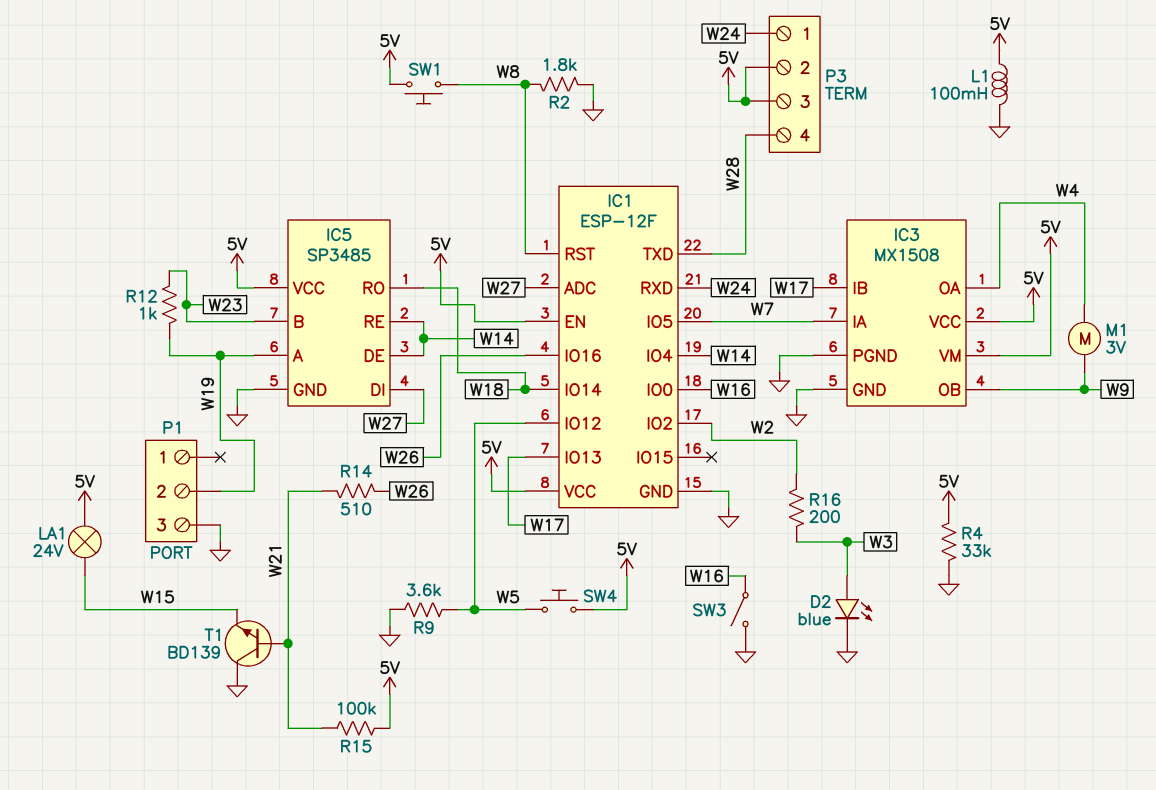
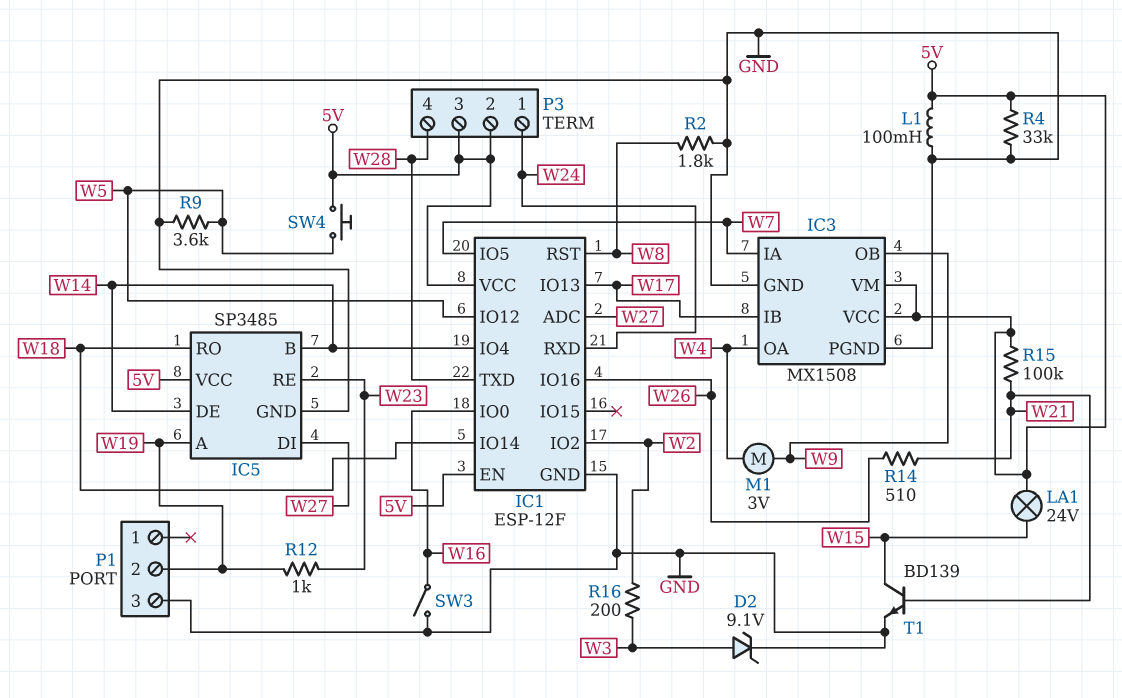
D2: LED blue (A W3, K GND) -> zener 9.1V (A W3, K GND)
IC5 pin B: W23 -> W14
IC5 pin RE: W14 -> W23
SW1: button (5V, W8) -> none
T1: NPN BD139 (B W21, C GND, E W15) -> NPN BD139 (B W21, C W15, E GND)

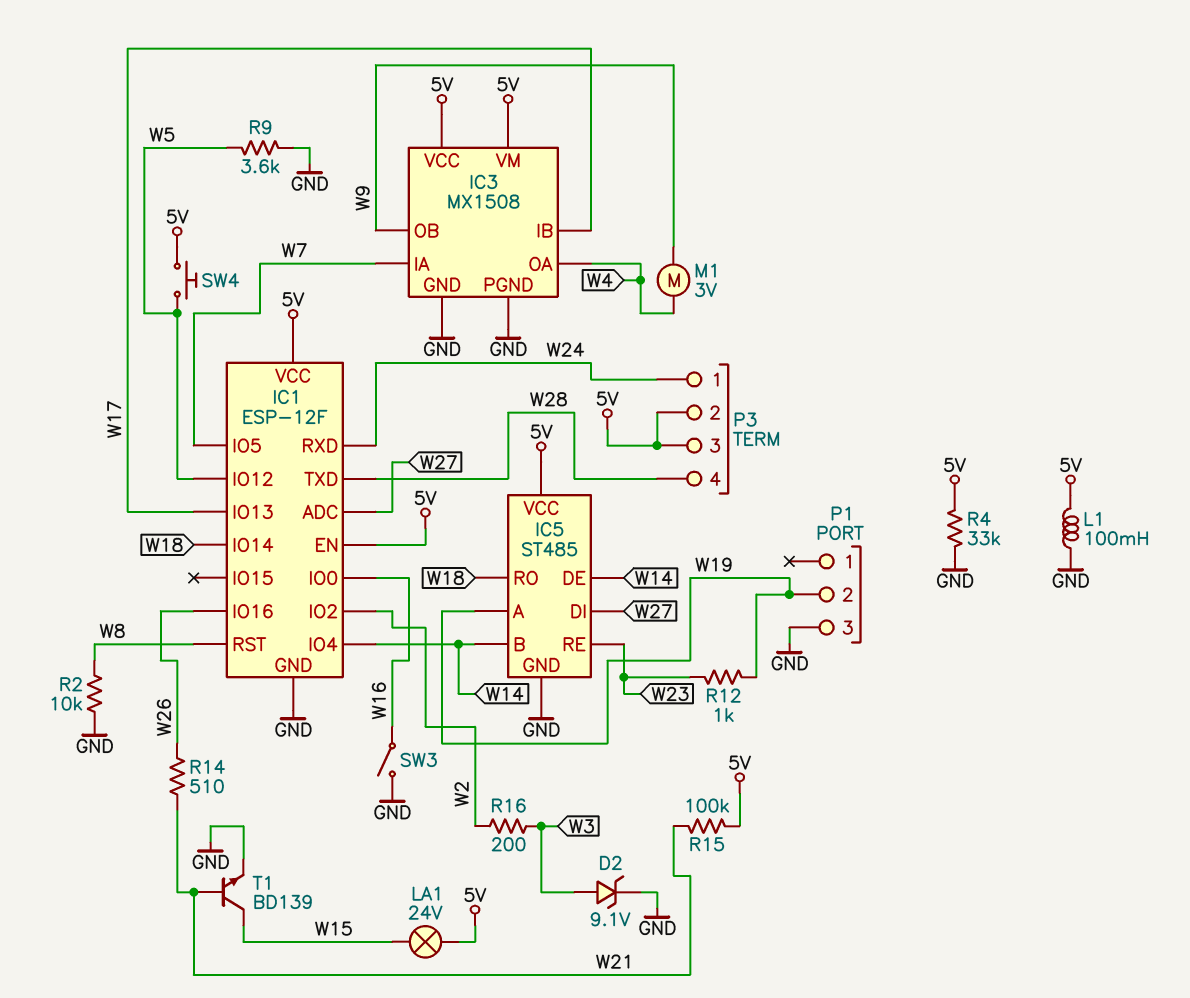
IC5: SP3485 -> ST485
R2: 1.8k (GND, W8) -> 10k (GND, W8)

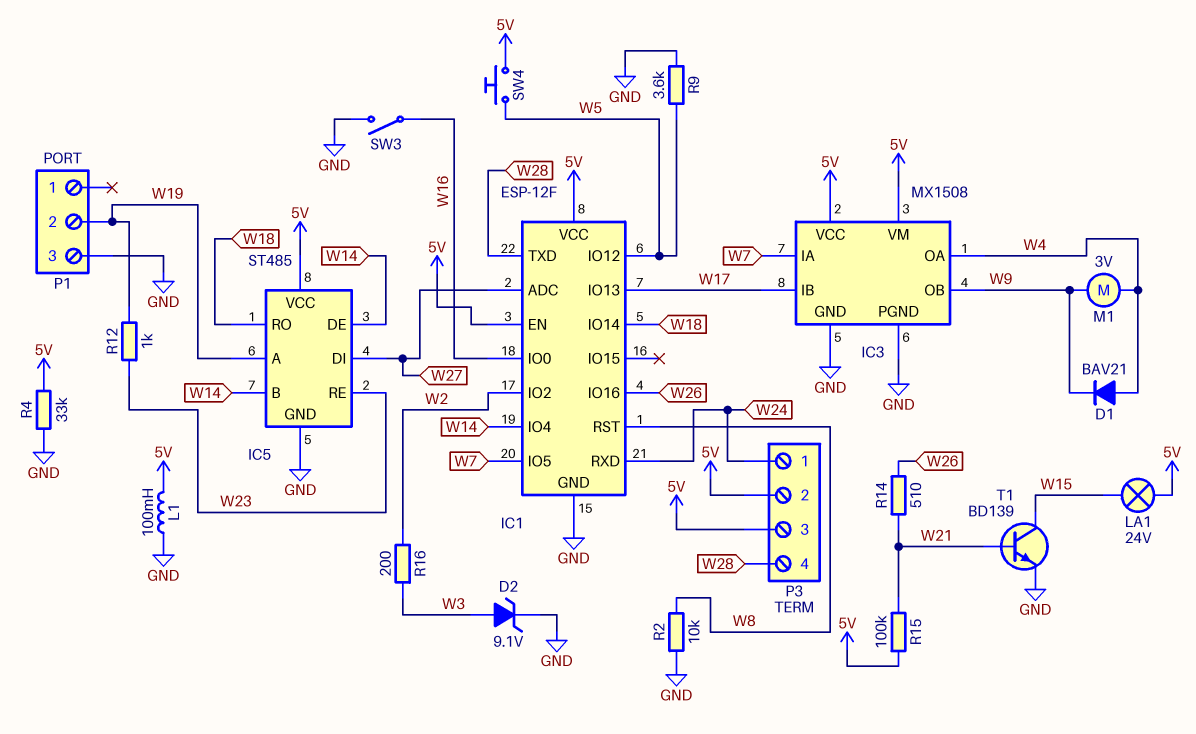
D1: none -> diode BAV21 (A W4, K W9)

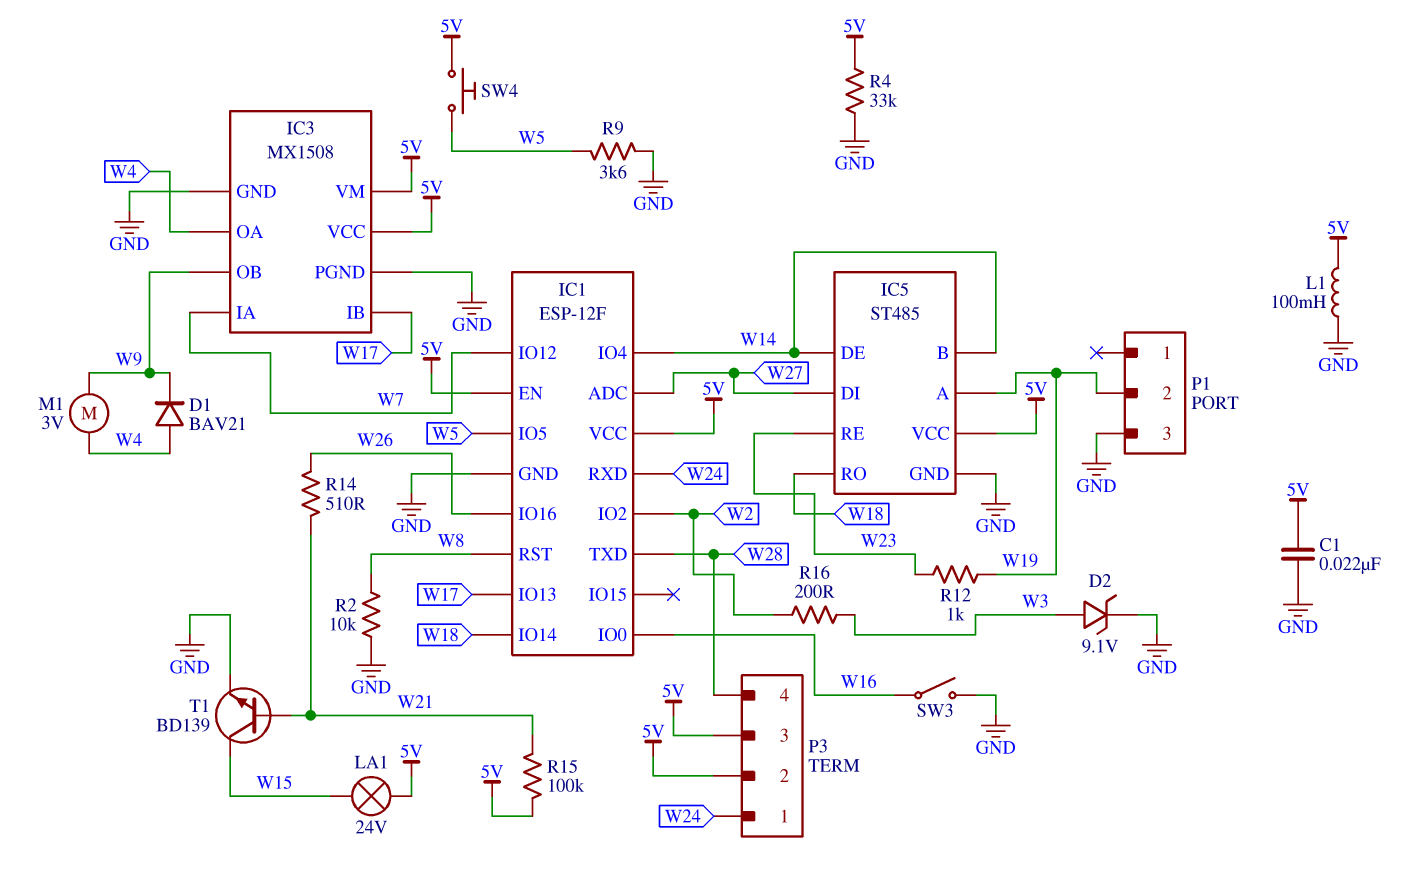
C1: none -> 22nF (5V, GND)
IC1 pin IO5: W7 -> W5
IC1 pin IO12: W5 -> W7

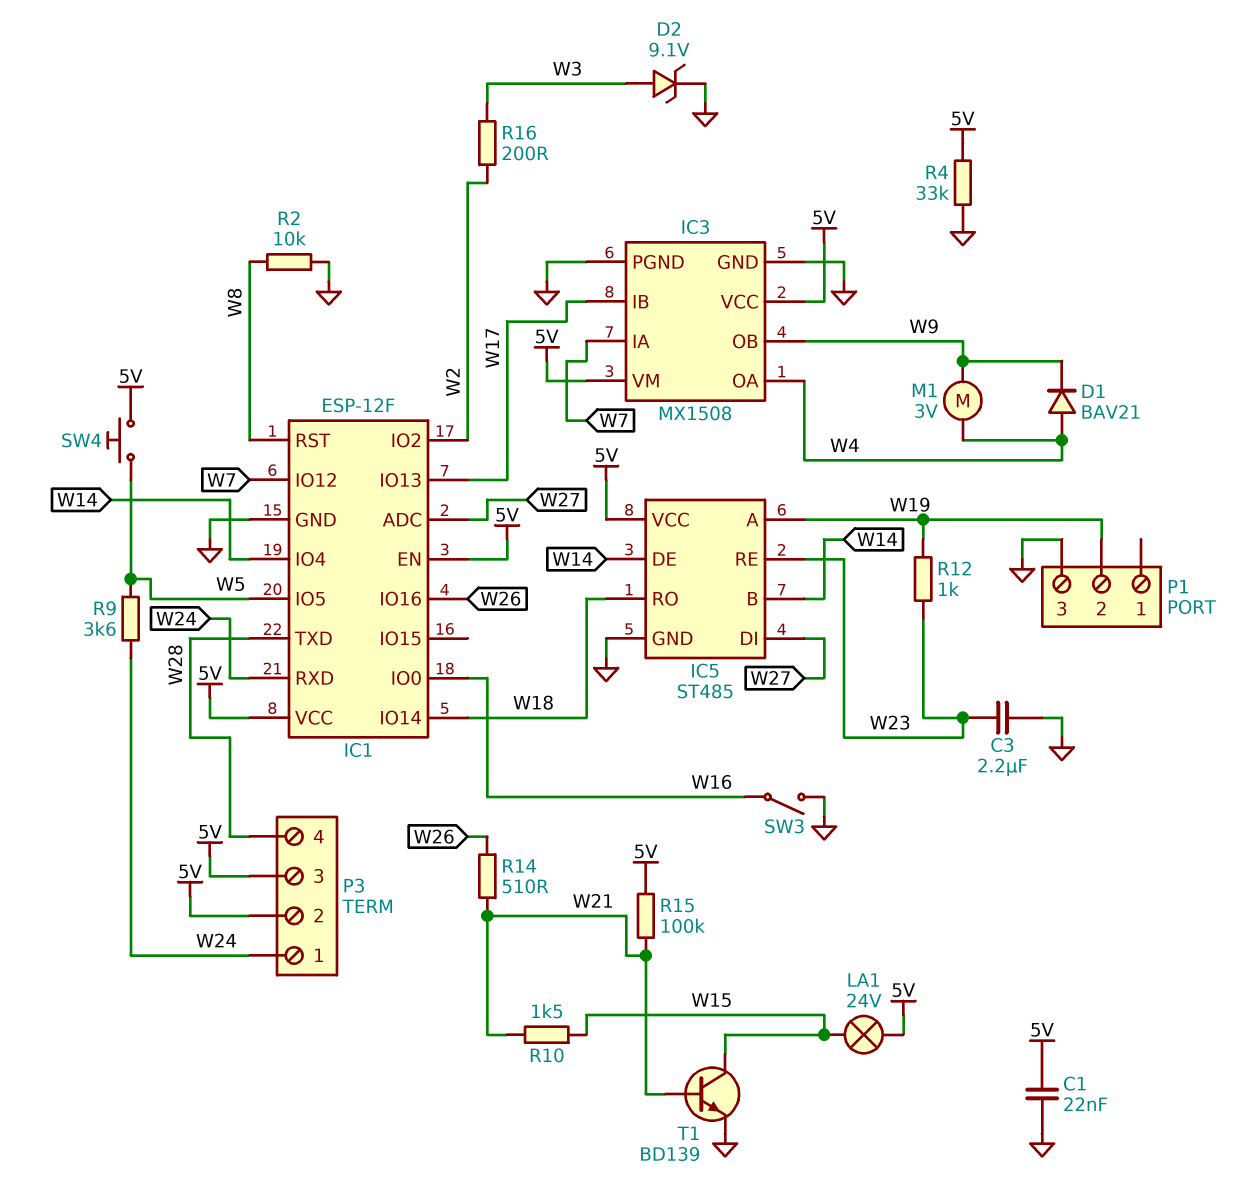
C3: none -> 2.2uF (GND, W23)
L1: 100mH (5V, GND) -> none
R9: 3.6k (GND, W5) -> 3.6k (W5, W24)
R10: none -> 1.5k (W15, W21)

